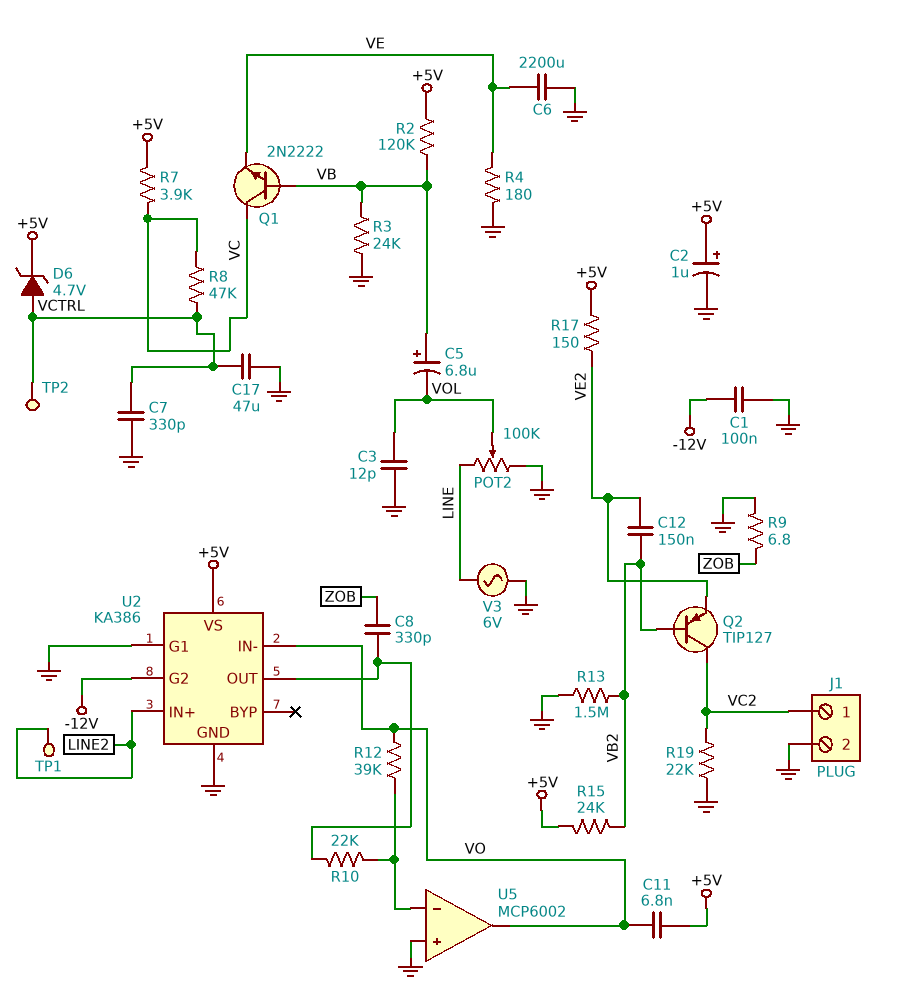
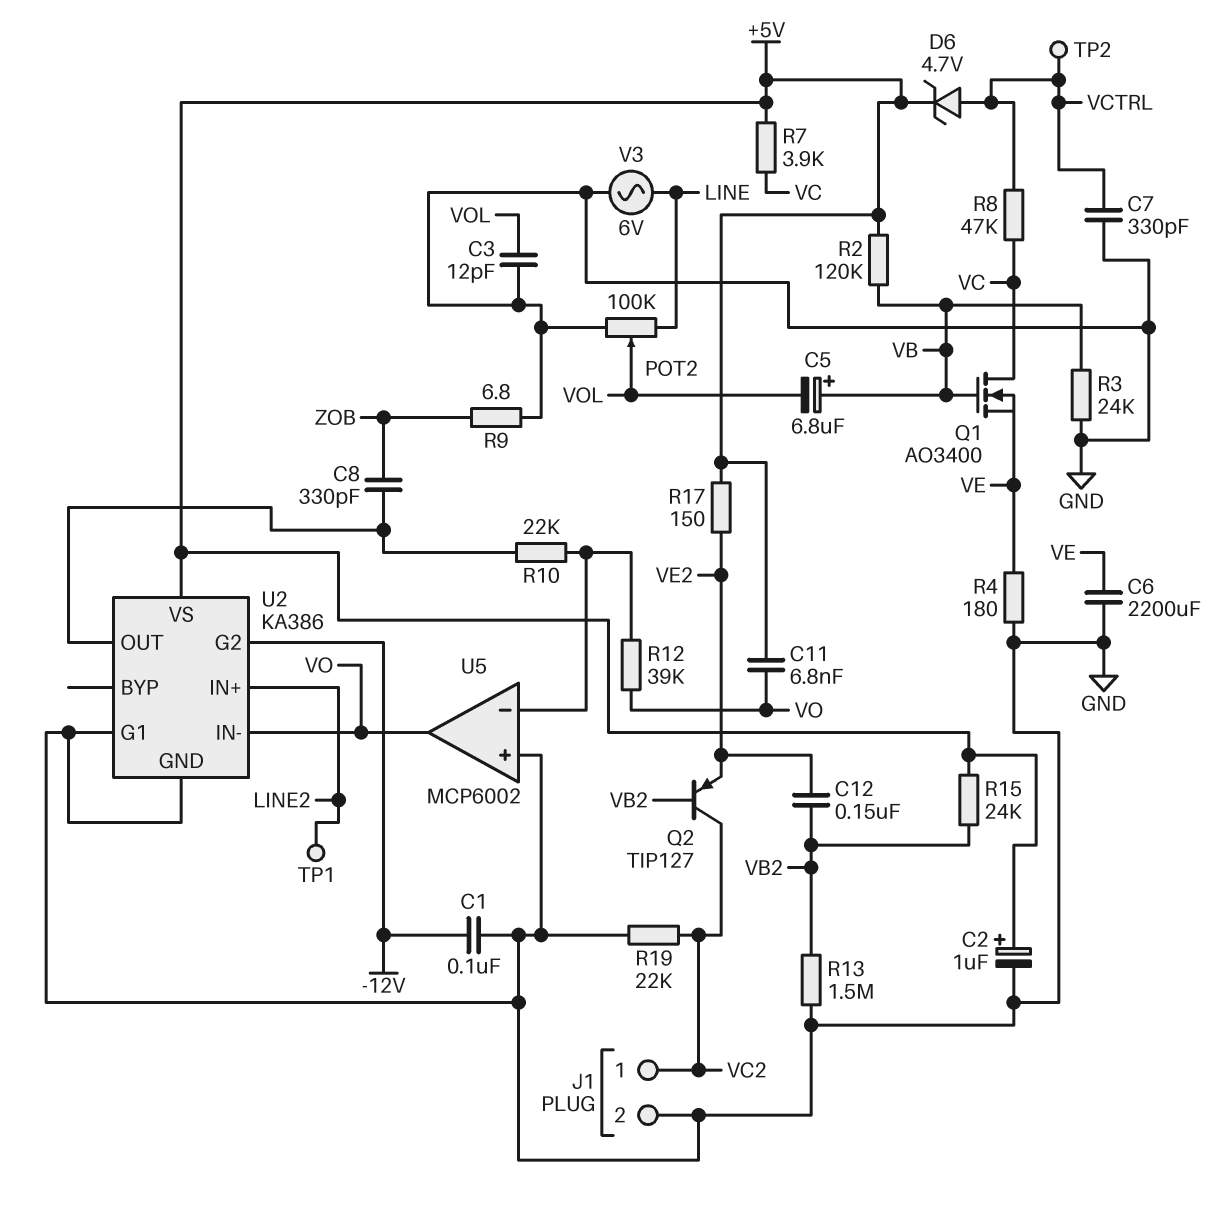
C17: 47uF (GND, VCTRL) -> none
Q1: NPN 2N2222 (B VB, C VC, E VE) -> NMOS AO3400 (G VB, D VC, S VE)

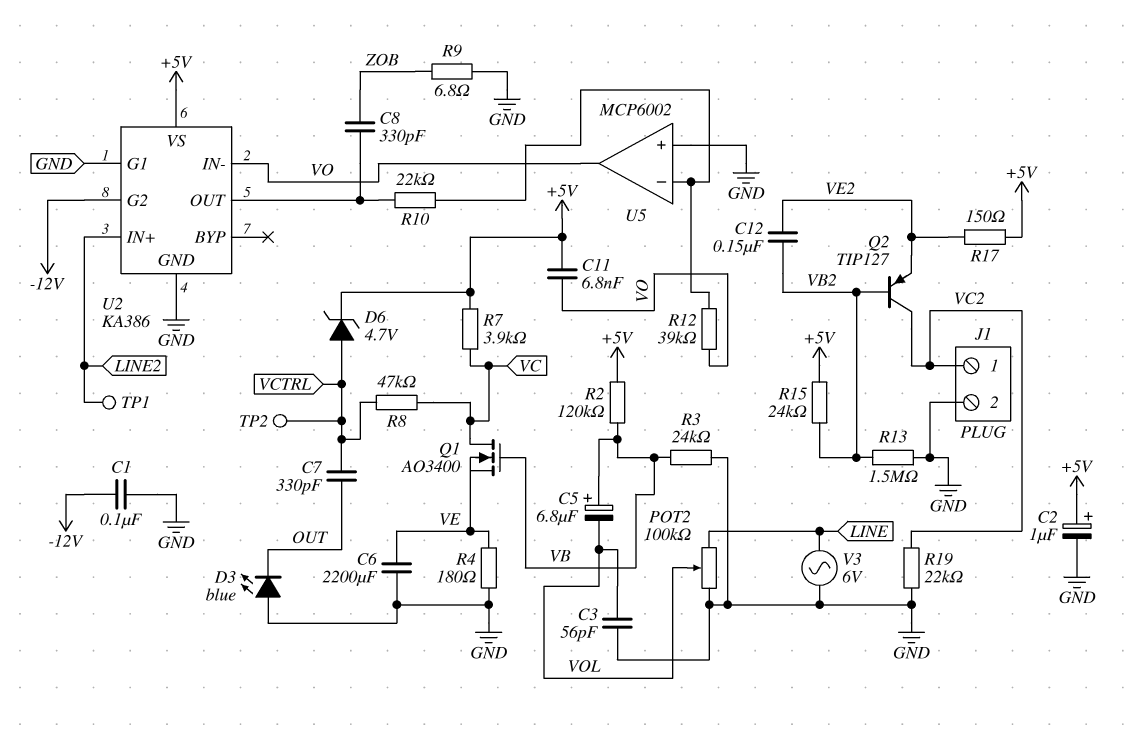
C3: 12pF (GND, VOL) -> 56pF (GND, VOL)
C7: 330pF (GND, VCTRL) -> 330pF (OUT, VCTRL)
D3: none -> LED blue (A GND, K OUT)

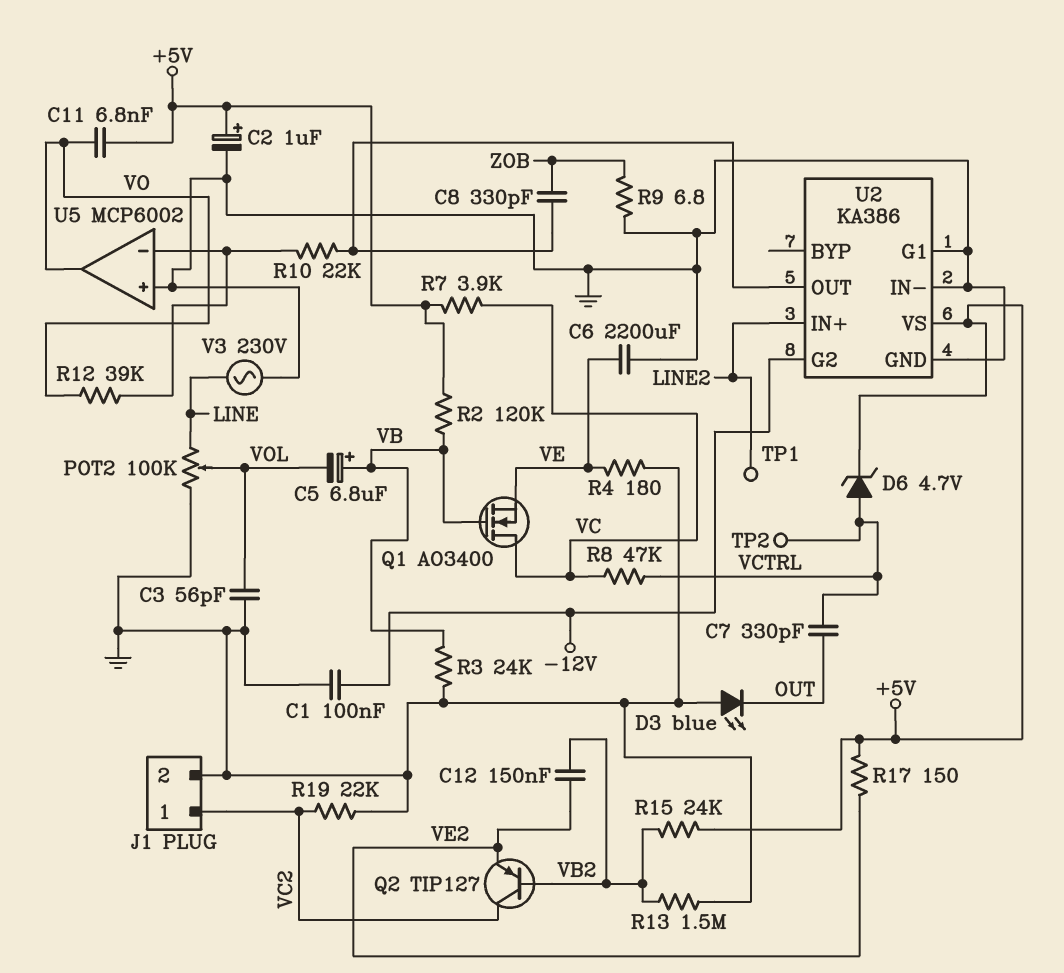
U2 pin IN-: VO -> GND
V3: AC 6V (GND, LINE) -> AC 230V (GND, LINE)

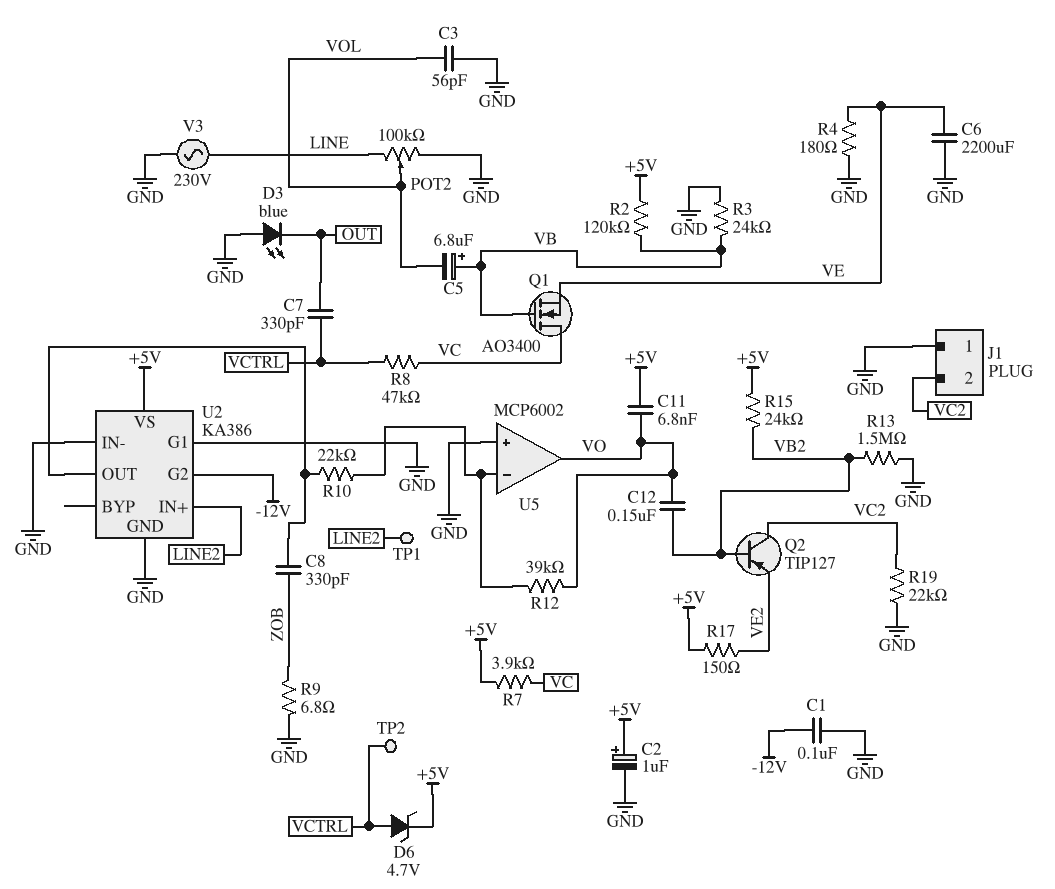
C12: 150nF (VB2, VE2) -> 150nF (VB2, VO)
J1 pin 1: VC2 -> GND
J1 pin 2: GND -> VC2

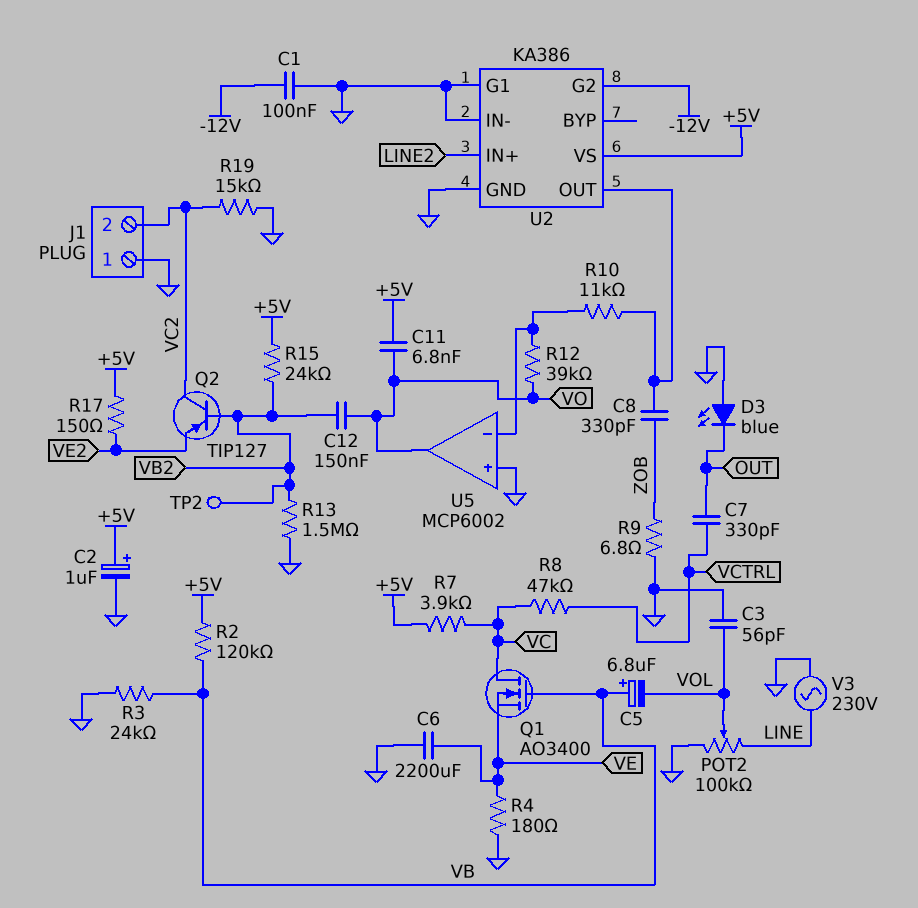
D6: zener 4.7V (A VCTRL, K +5V) -> none
R10: 22k (U2/OUT, U5/in-) -> 11k (U2/OUT, U5/in-)
R19: 22k (GND, VC2) -> 15k (GND, VC2)
TP1: test point (LINE2) -> none
TP2: test point (VCTRL) -> test point (VB2)

